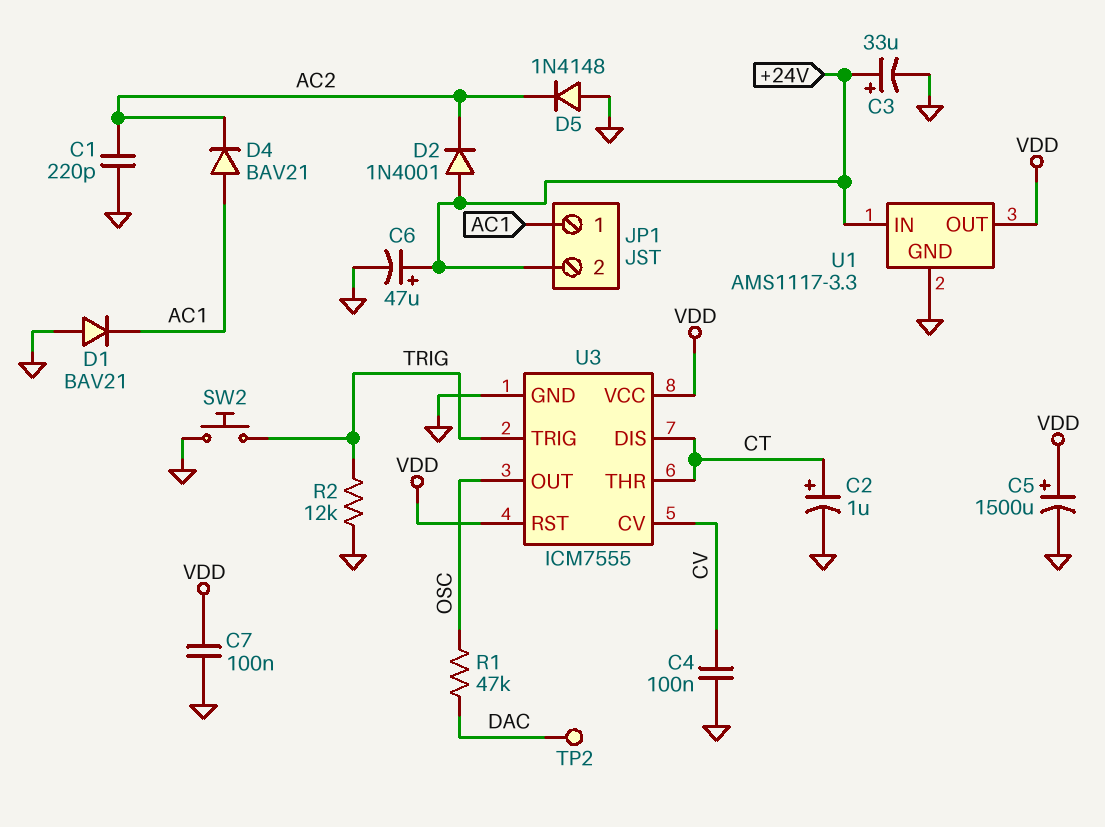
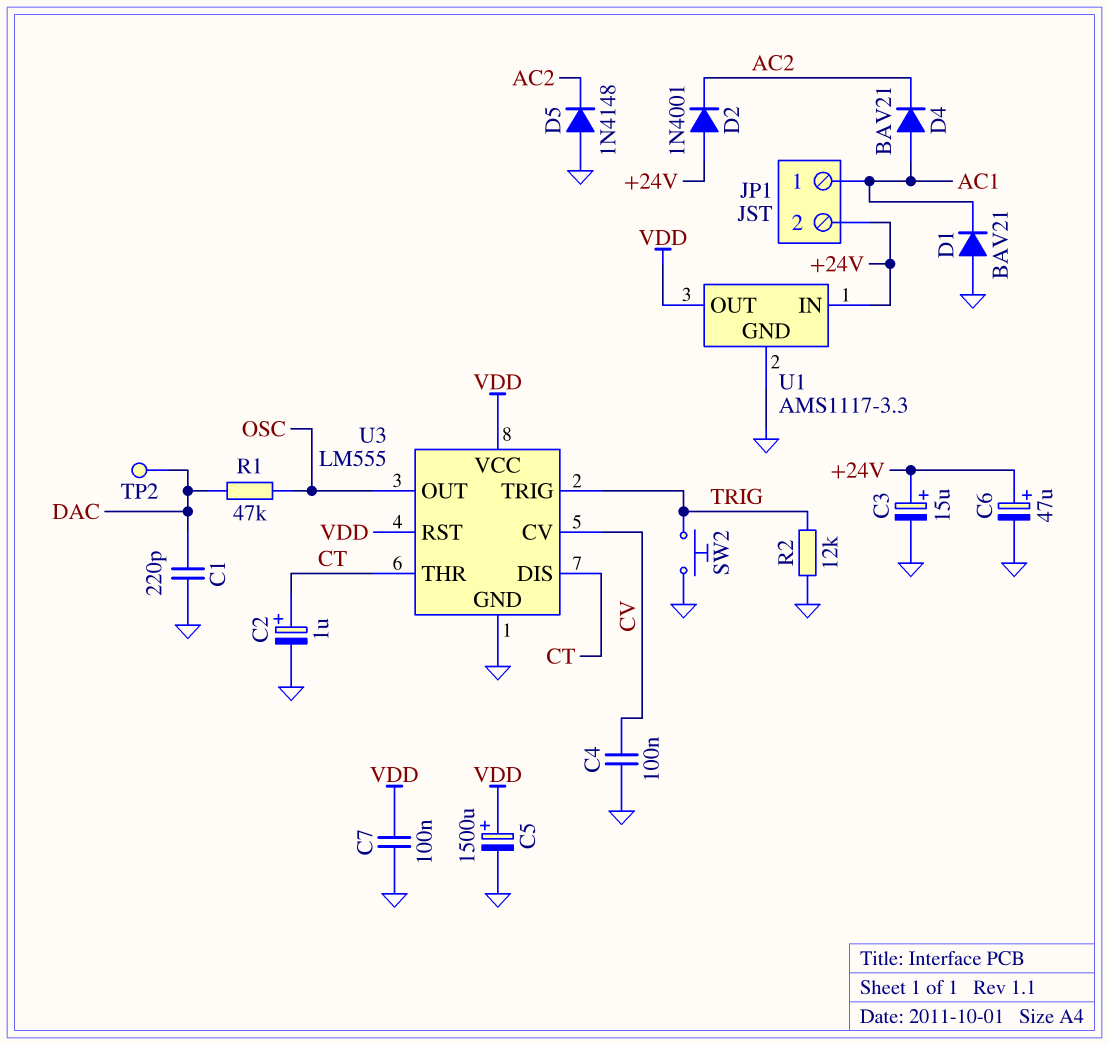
C1: 220pF (AC2, GND) -> 220pF (DAC, GND)
C3: 33uF (plus +24V, minus GND) -> 15uF (plus +24V, minus GND)
U3: ICM7555 -> LM555

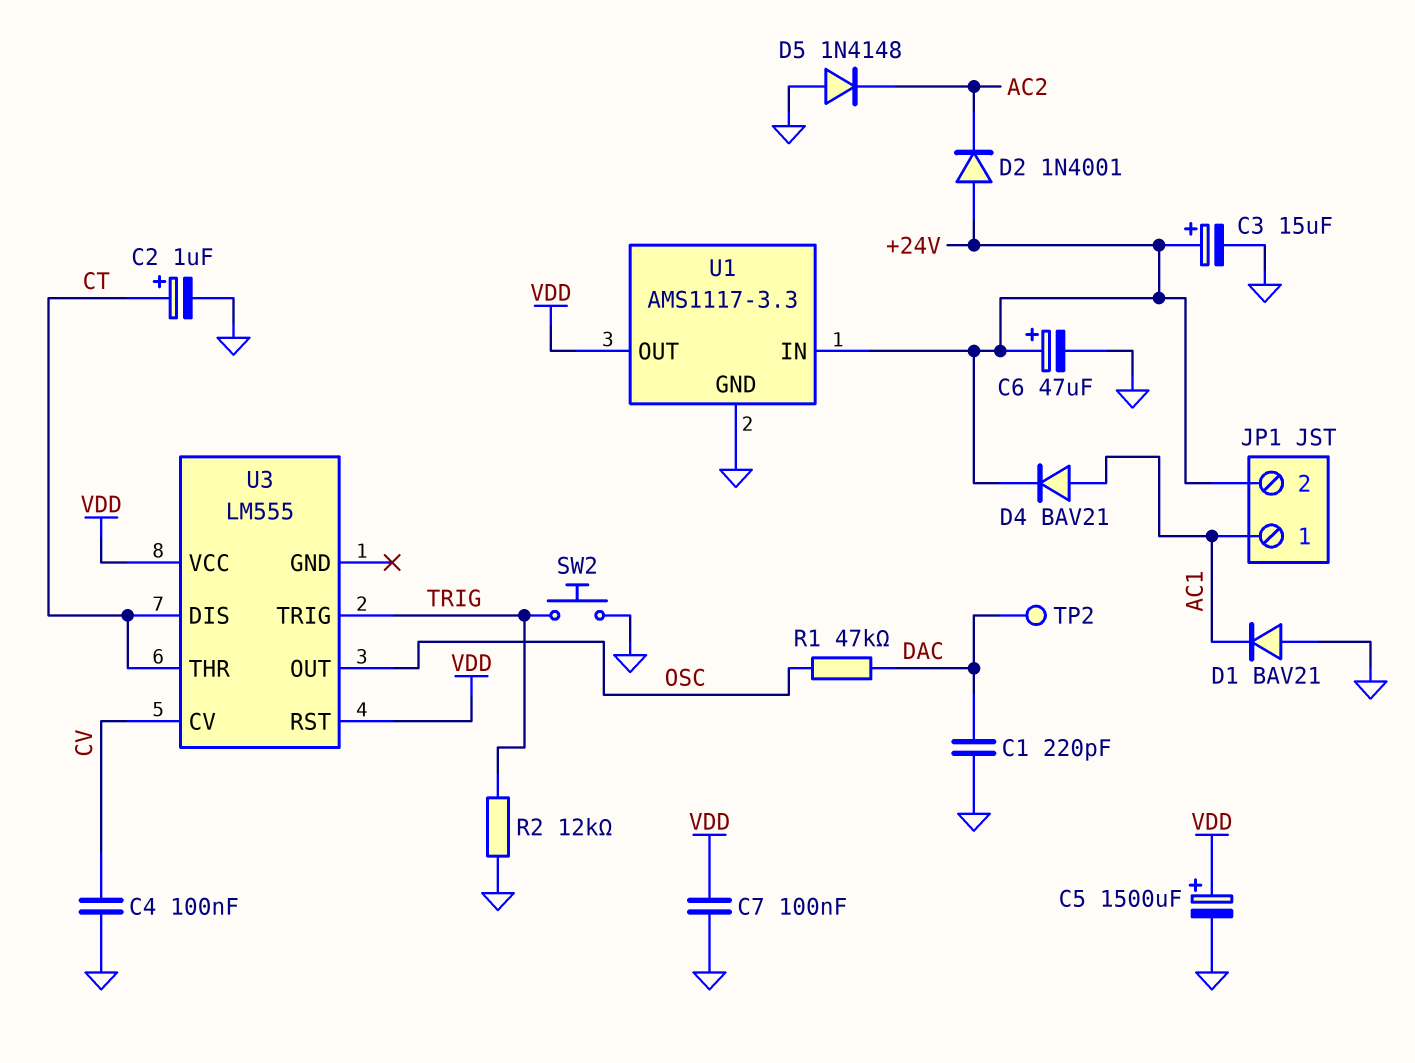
D4: diode BAV21 (A AC1, K AC2) -> diode BAV21 (A AC1, K +24V)
U3 pin GND: GND -> none

